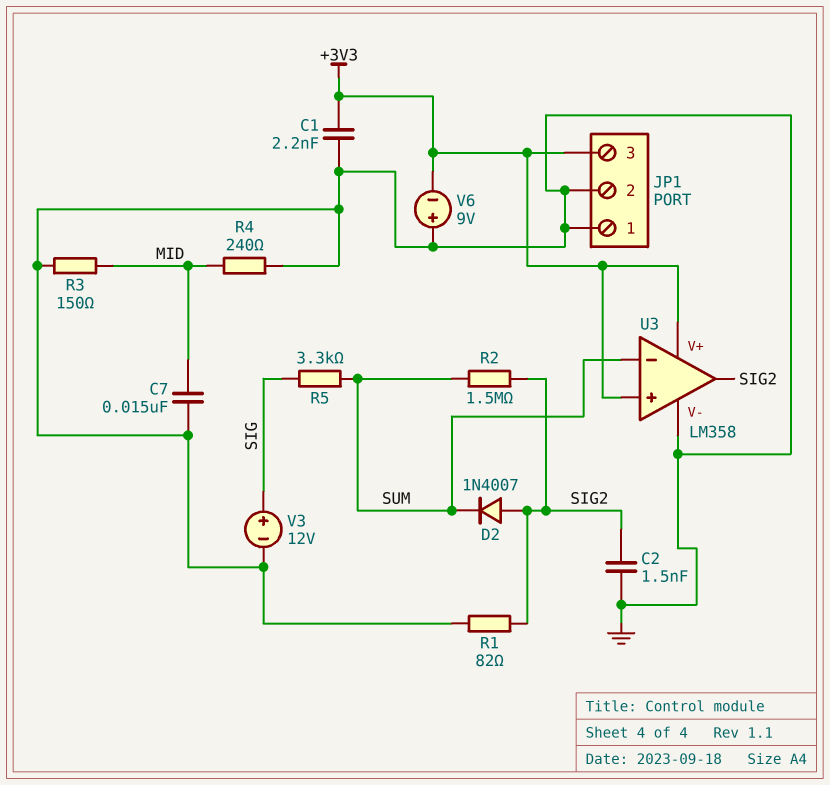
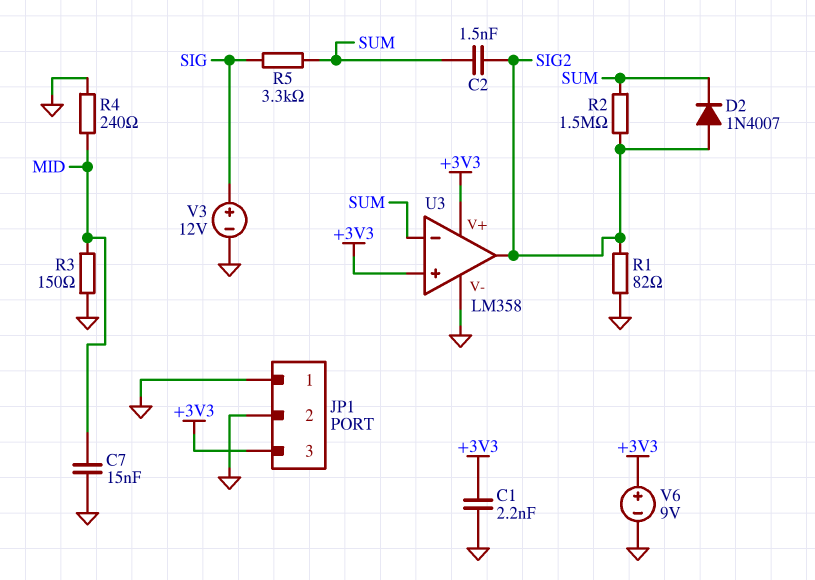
C2: 1.5nF (GND, SIG2) -> 1.5nF (SIG2, SUM)
V6: 9V (plus GND, minus +3V3) -> 9V (plus +3V3, minus GND)

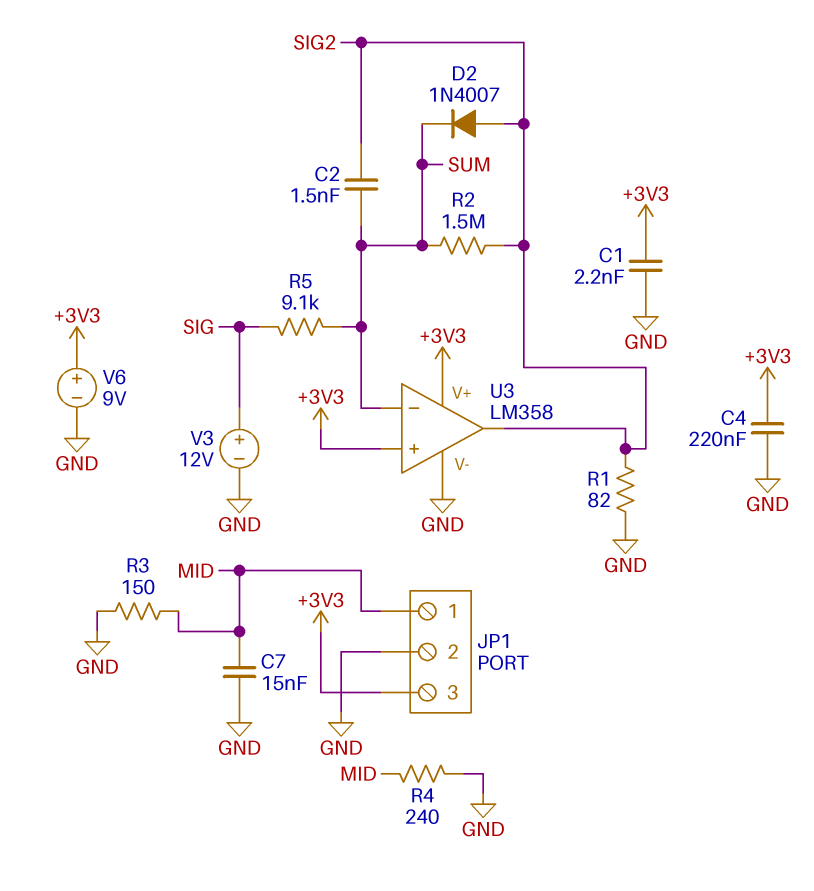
C4: none -> 220nF (+3V3, GND)
JP1 pin 1: GND -> MID
R5: 3.3k (SIG, SUM) -> 9.1k (SIG, SUM)

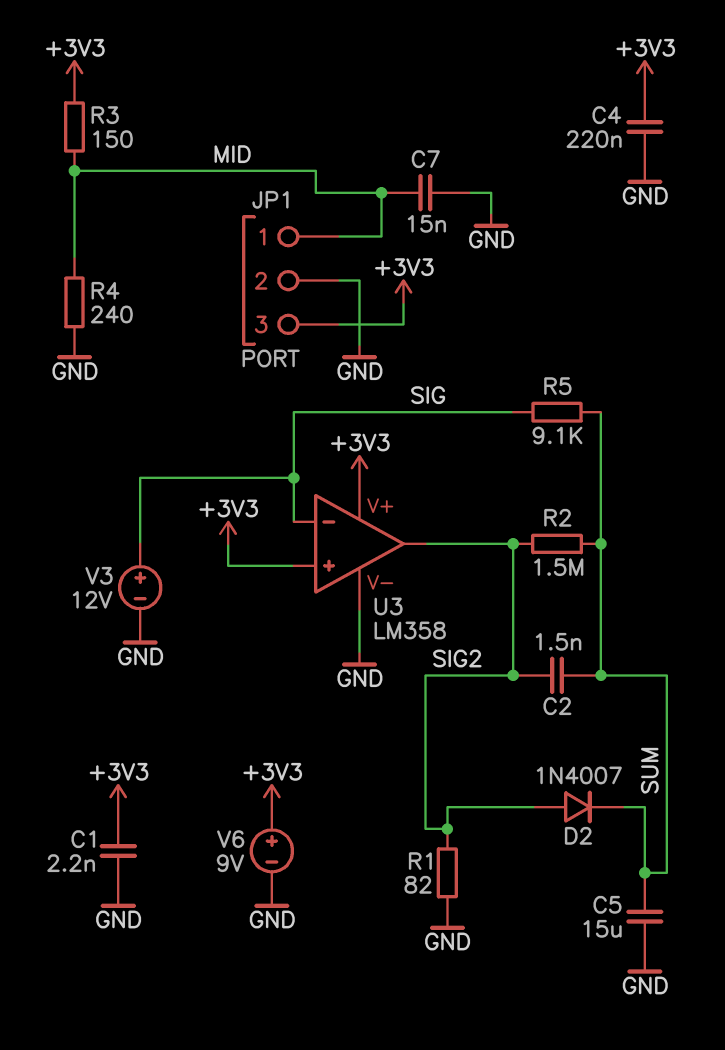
C5: none -> 15uF (GND, SUM)
R3: 150 (GND, MID) -> 150 (+3V3, MID)
U3 pin in-: SUM -> SIG

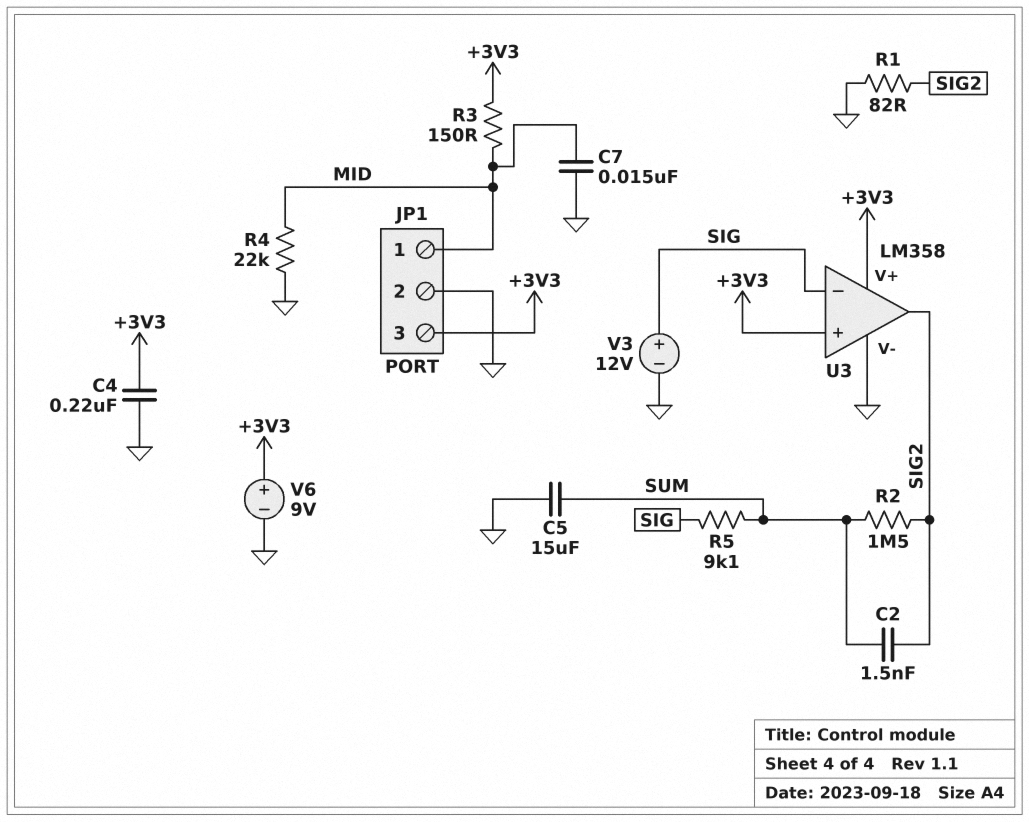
C1: 2.2nF (+3V3, GND) -> none
D2: diode 1N4007 (A SIG2, K SUM) -> none
R4: 240 (GND, MID) -> 22k (GND, MID)

